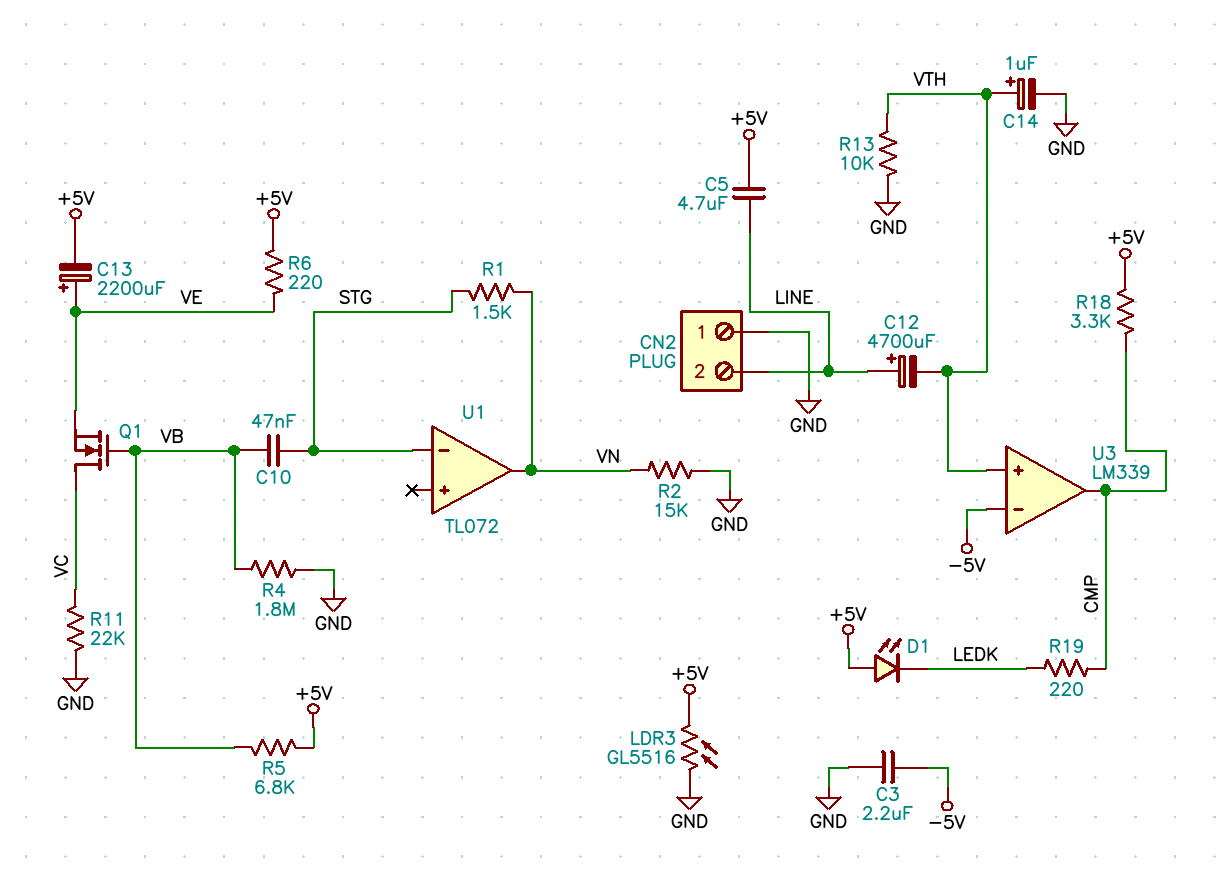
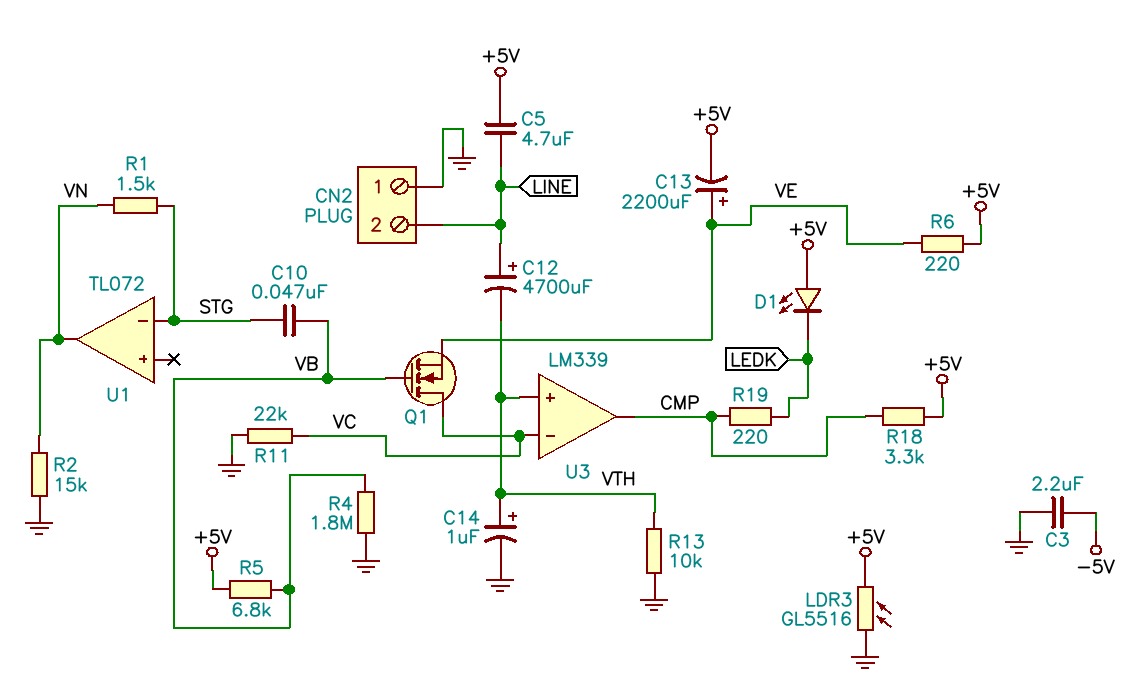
U3 pin in-: -5V -> VC

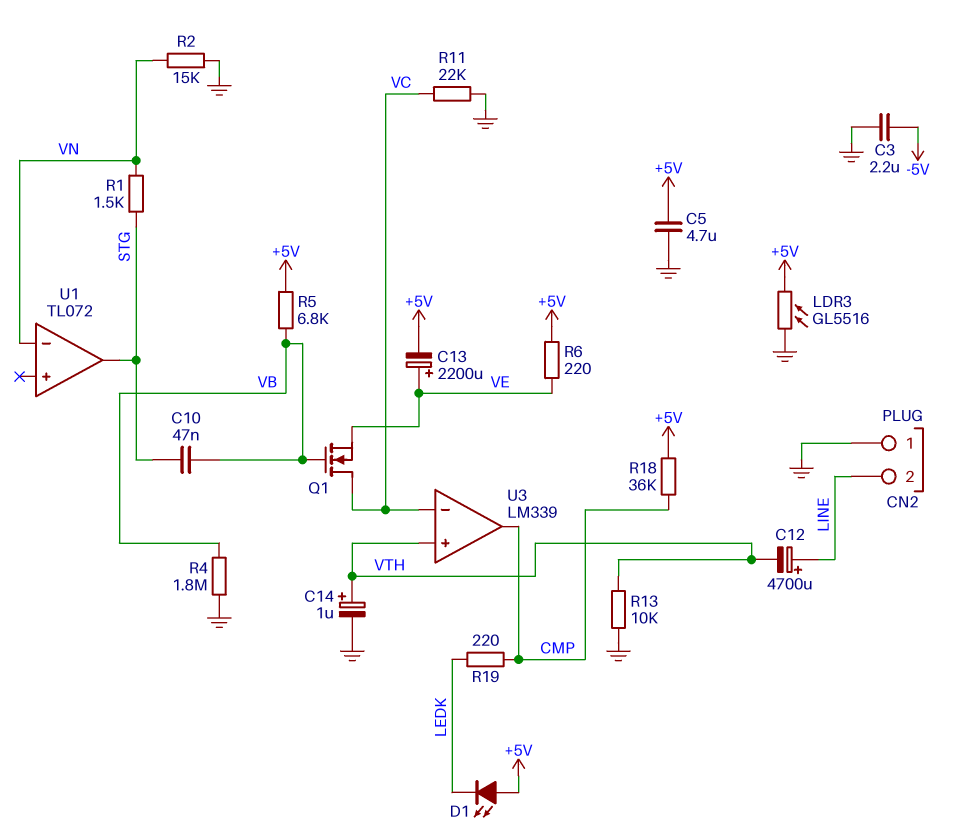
C5: 4.7uF (+5V, LINE) -> 4.7uF (+5V, GND)
R18: 3.3k (+5V, CMP) -> 36k (+5V, CMP)
U1 pin in-: STG -> VN
U1 pin out: VN -> STG

